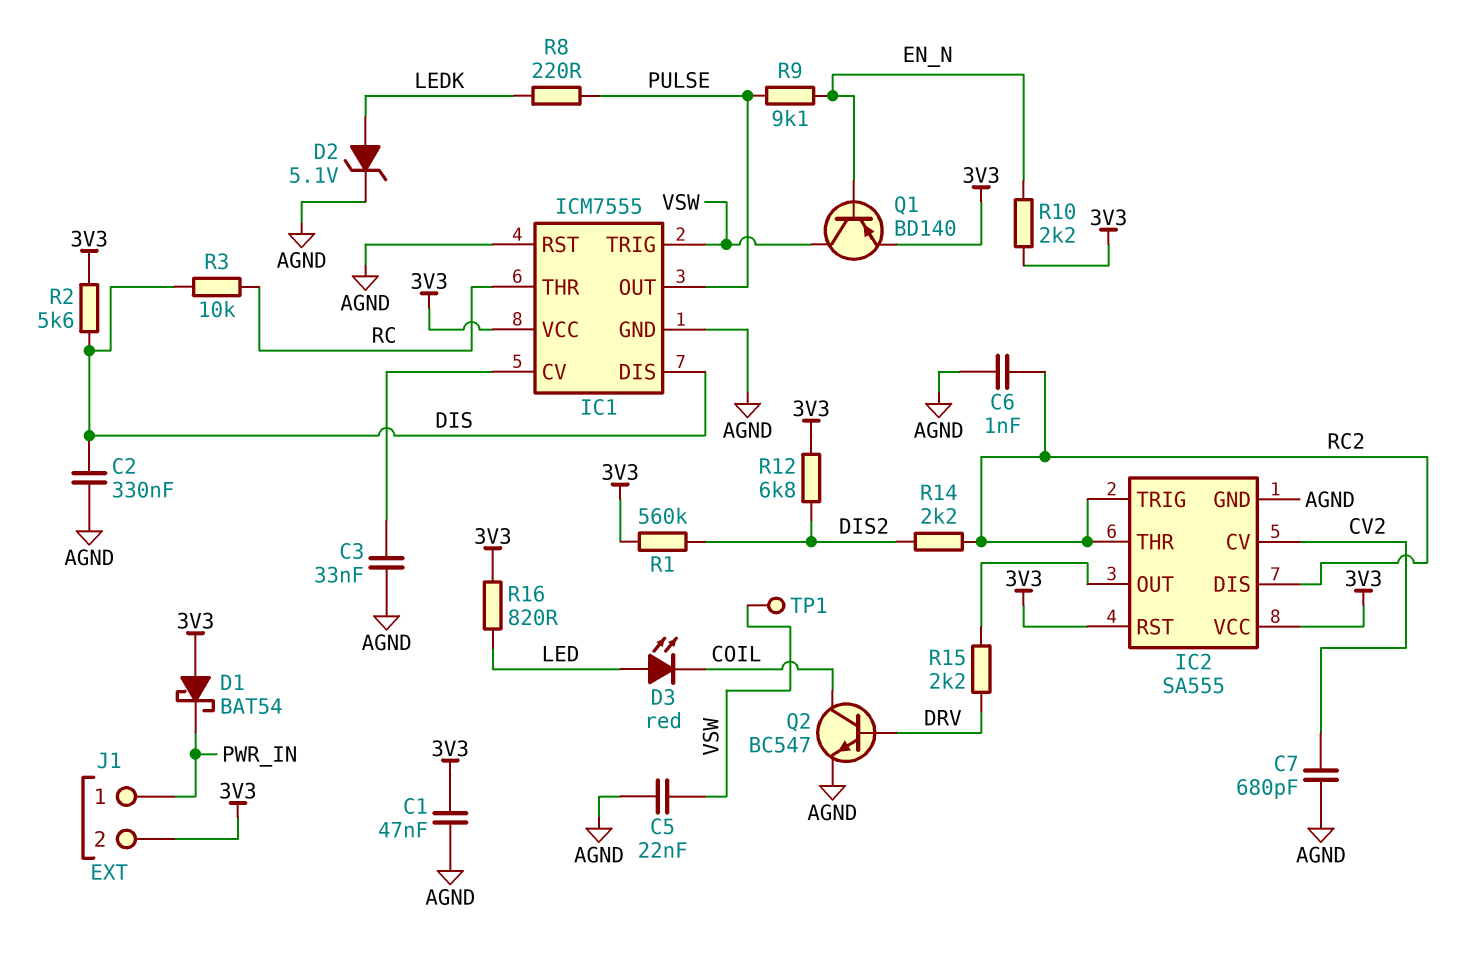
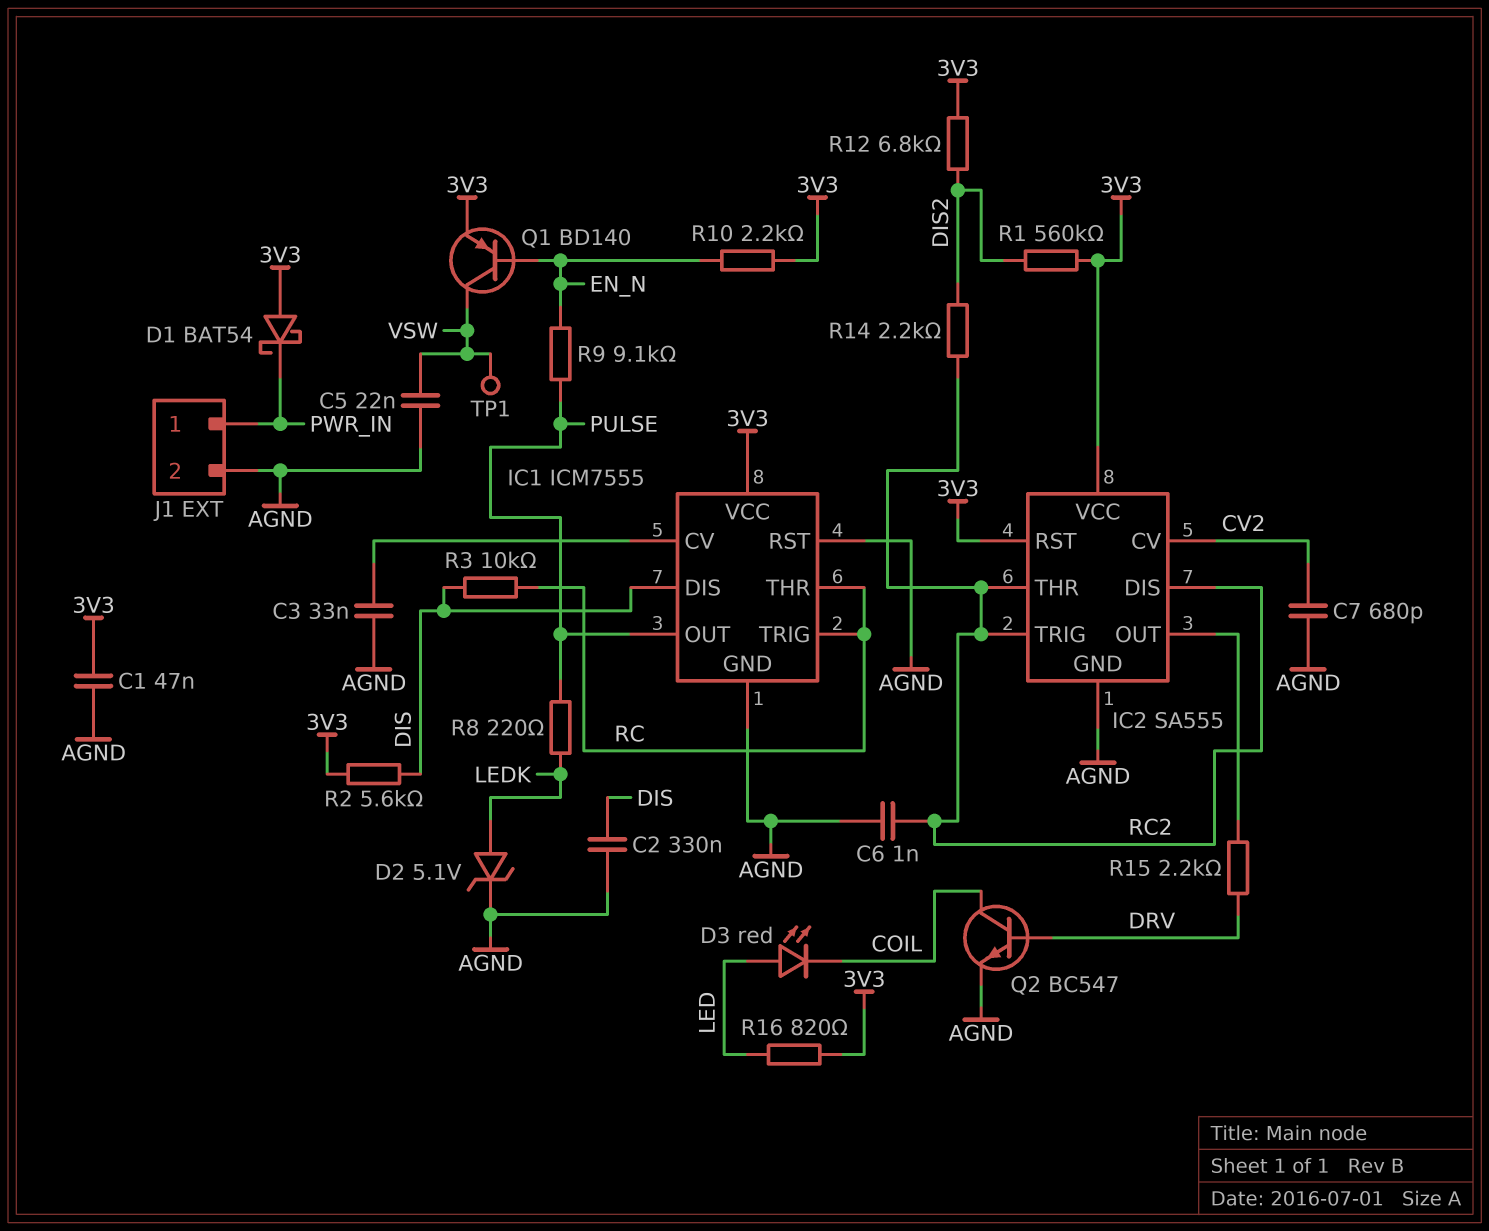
IC1 pin TRIG: VSW -> RC
J1 pin 2: 3V3 -> AGND

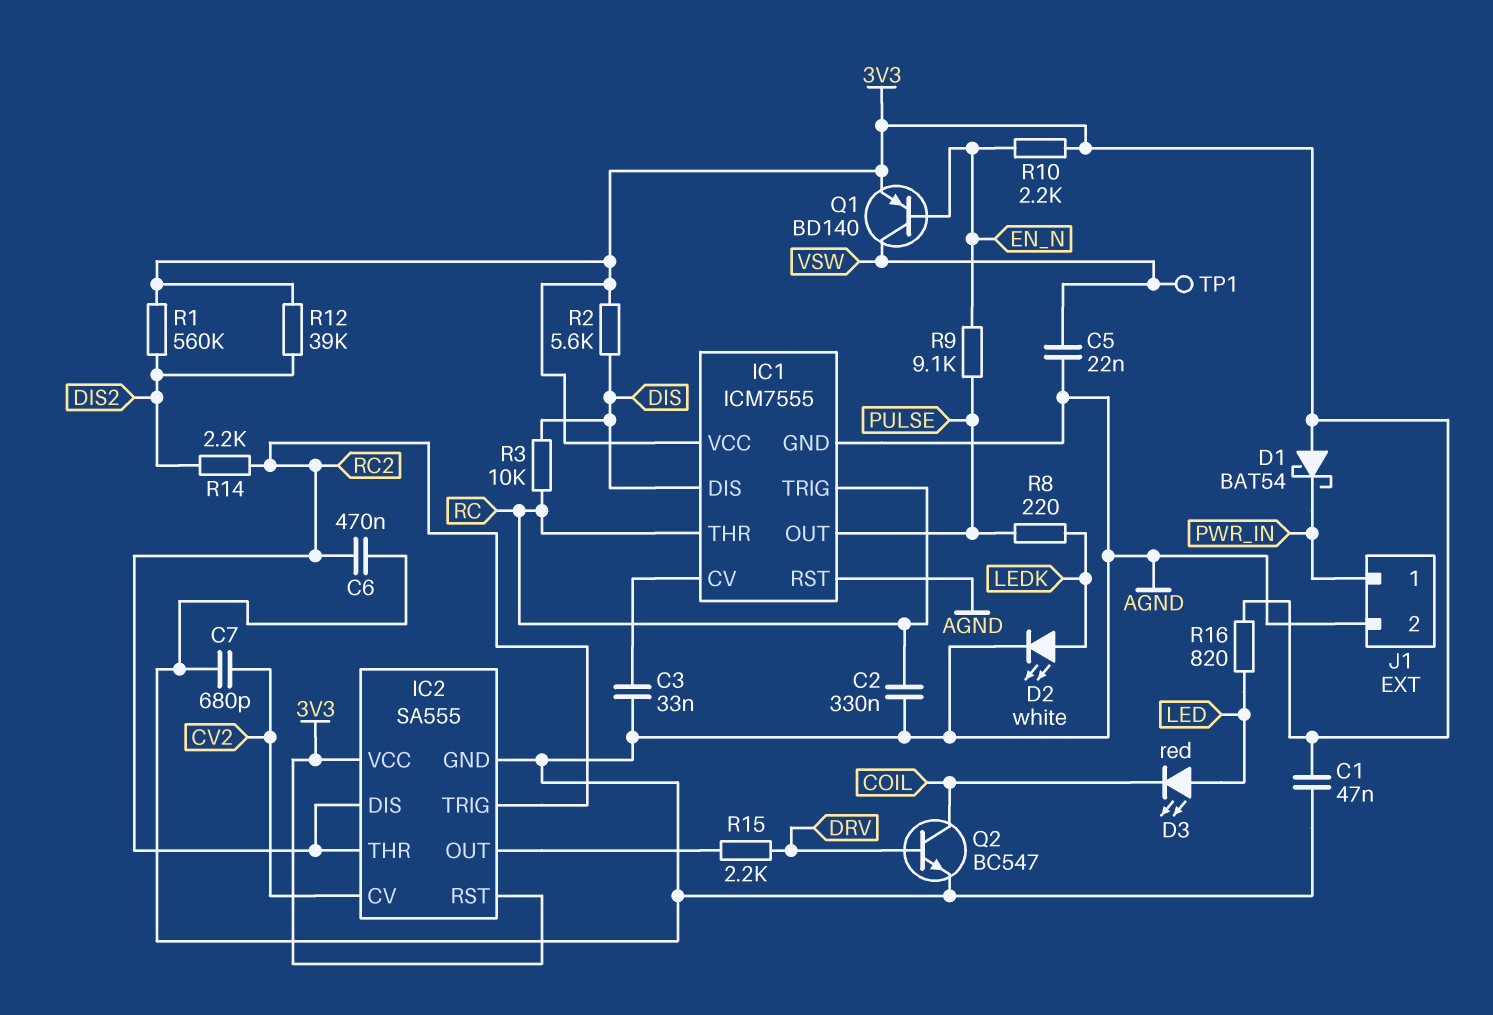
C2: 330nF (AGND, DIS) -> 330nF (AGND, RC)
C6: 1nF (AGND, RC2) -> 470nF (AGND, RC2)
D2: zener 5.1V (A LEDK, K AGND) -> LED white (A LEDK, K AGND)
R12: 6.8k (3V3, DIS2) -> 39k (3V3, DIS2)

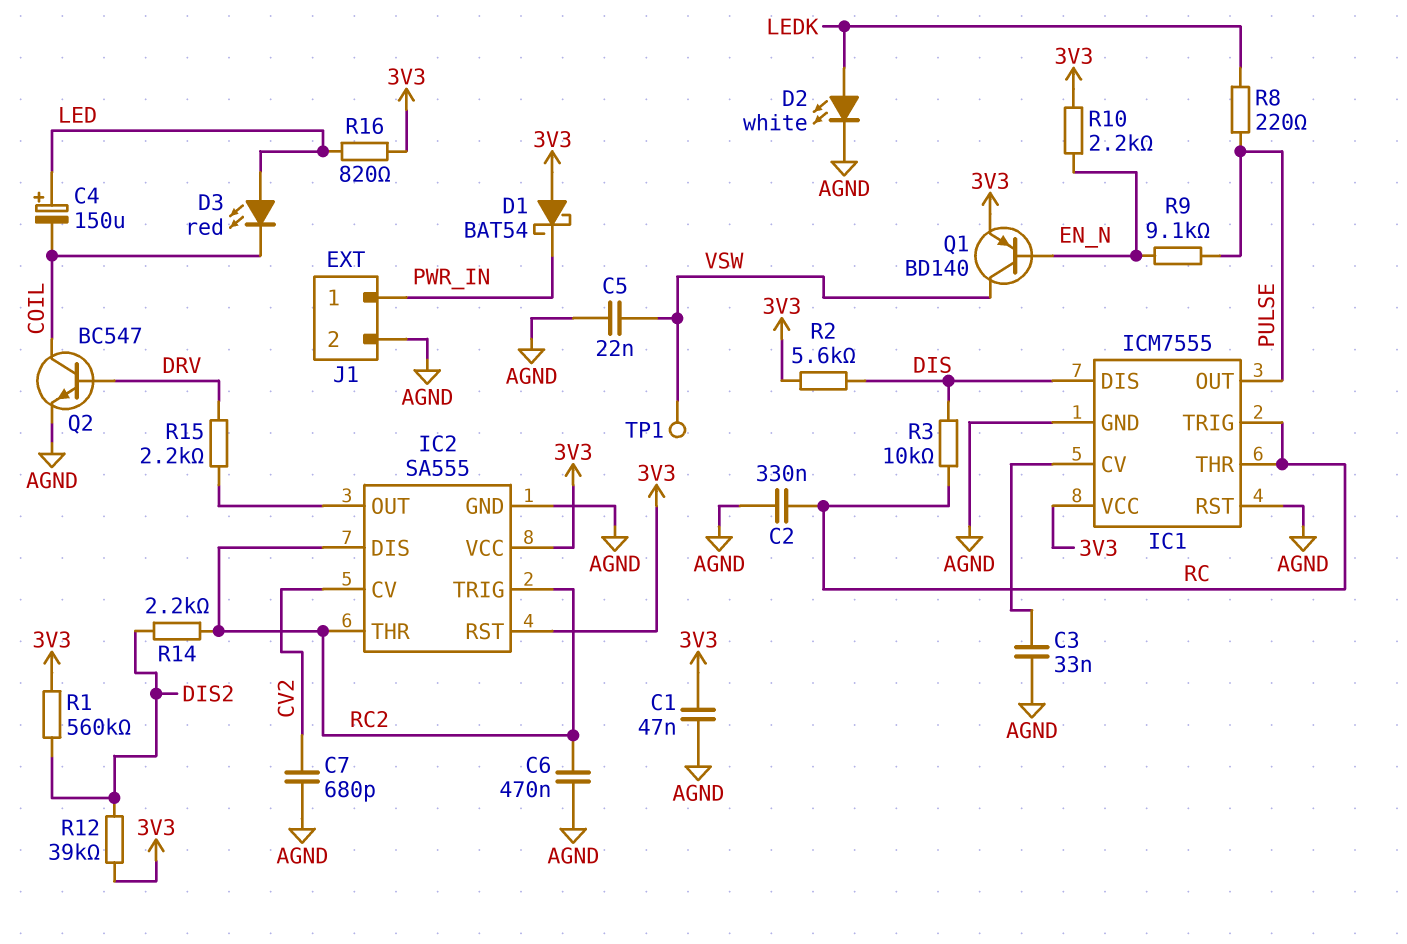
C4: none -> 150uF (plus LED, minus COIL)

